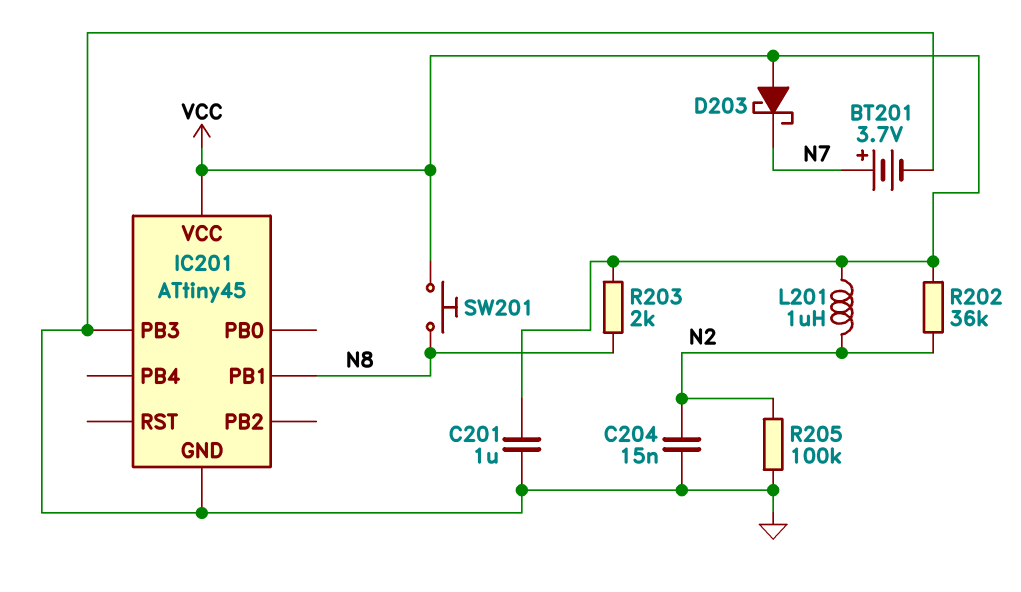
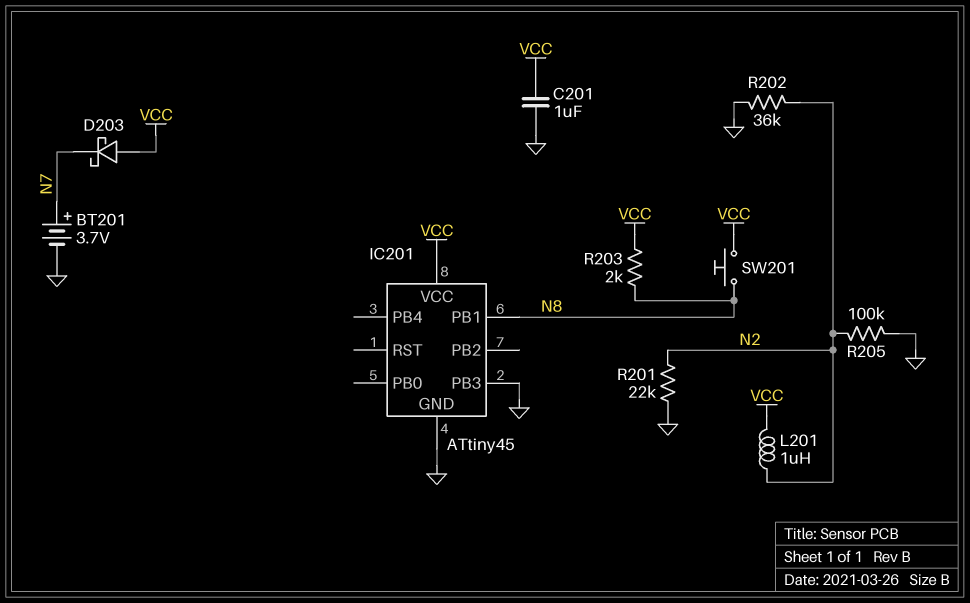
C204: 15nF (GND, N2) -> none
R201: none -> 22k (GND, N2)
R202: 36k (N2, VCC) -> 36k (GND, N2)

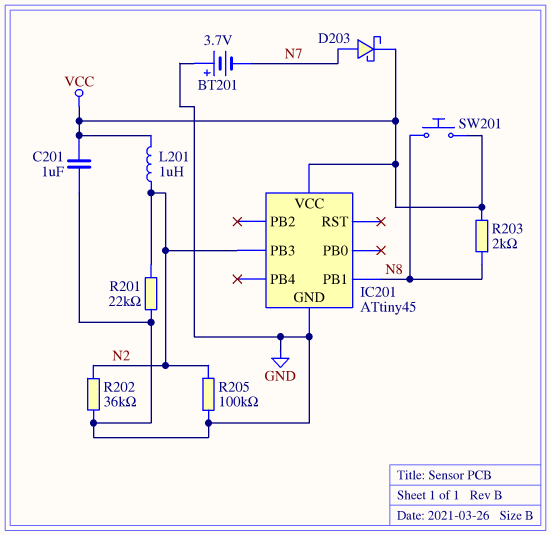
BT201: 3.7V (plus N7, minus GND) -> 3.7V (plus GND, minus N7)
D203: schottky (A VCC, K N7) -> schottky (A N7, K VCC)
IC201 pin PB3: GND -> N2

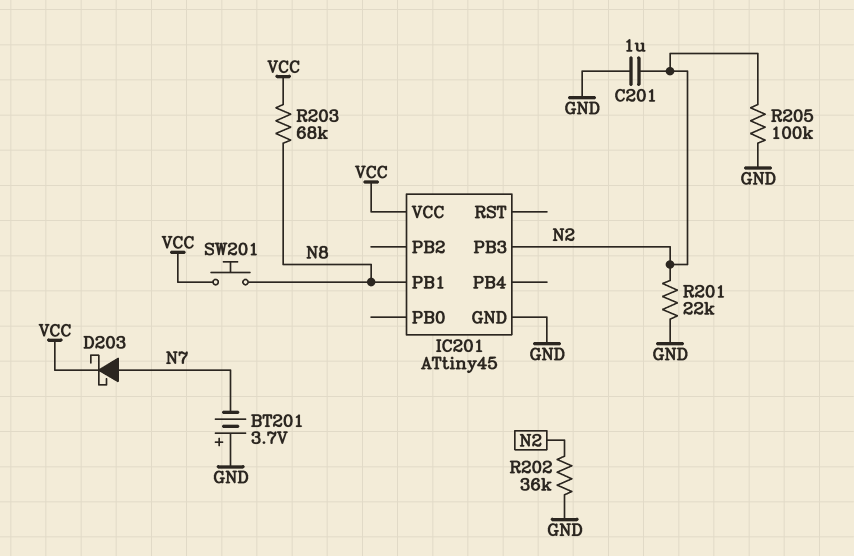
C201: 1uF (GND, VCC) -> 1uF (GND, N2)
L201: 1uH (N2, VCC) -> none
R203: 2k (N8, VCC) -> 68k (N8, VCC)

